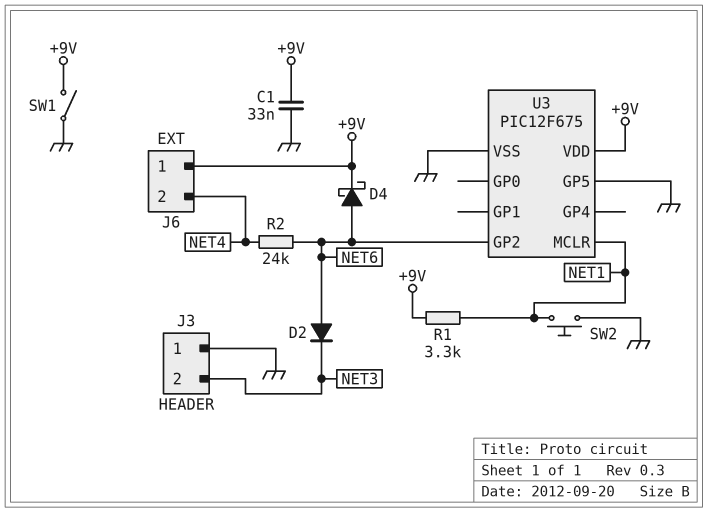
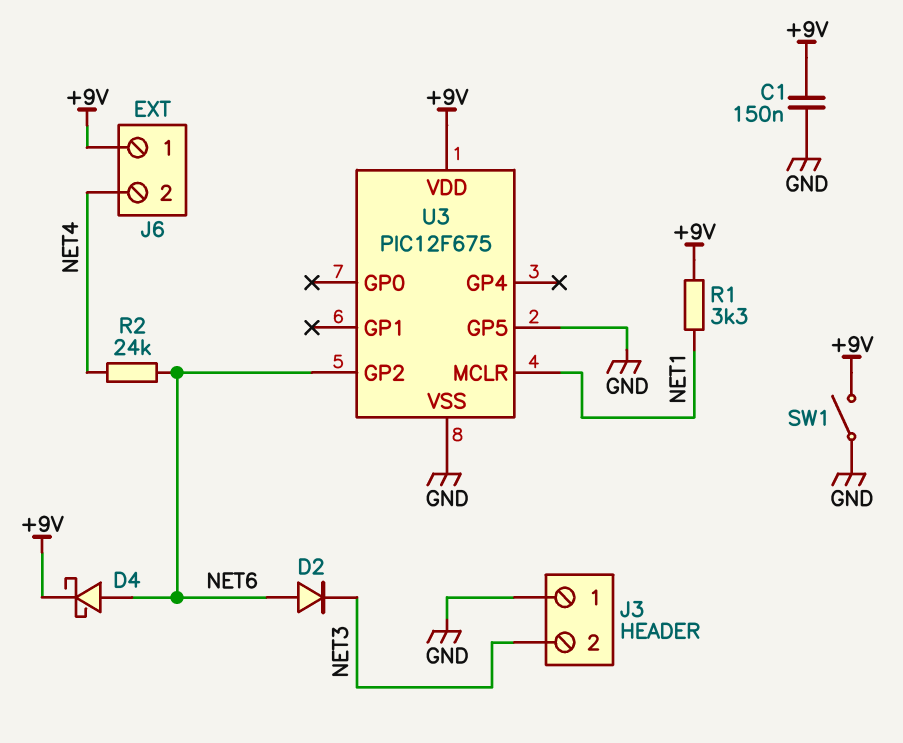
C1: 33nF (+9V, GND) -> 150nF (+9V, GND)
SW2: button (GND, NET1) -> none

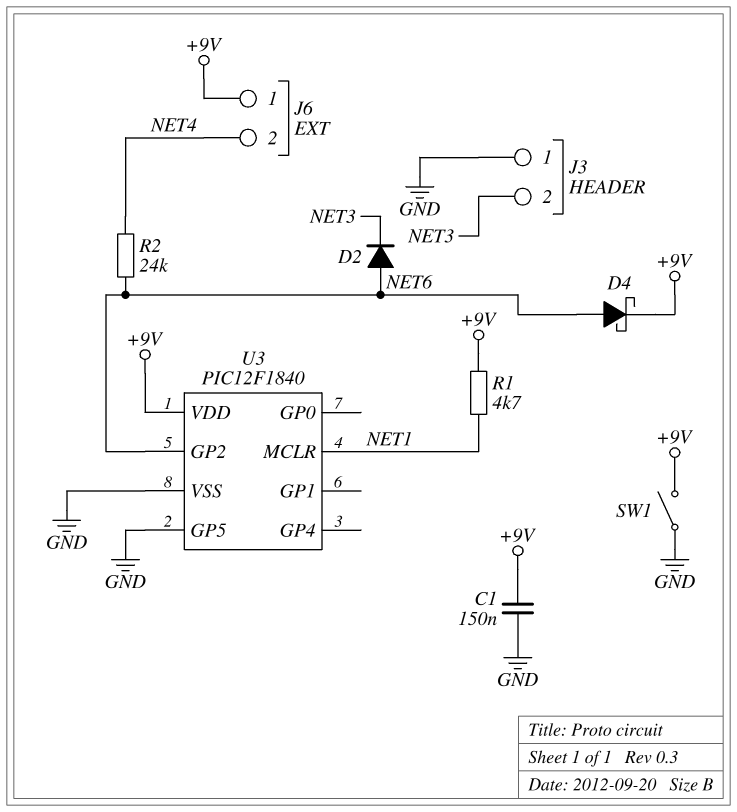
R1: 3.3k (+9V, NET1) -> 4.7k (+9V, NET1)
U3: PIC12F675 -> PIC12F1840

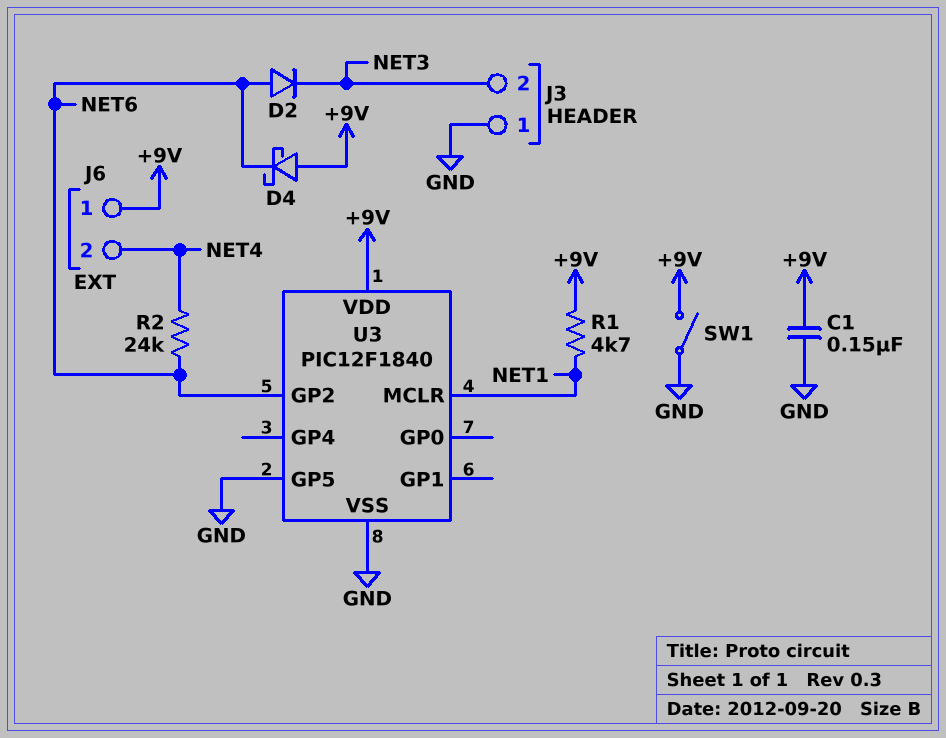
D4: schottky (A NET6, K +9V) -> schottky (A +9V, K NET6)

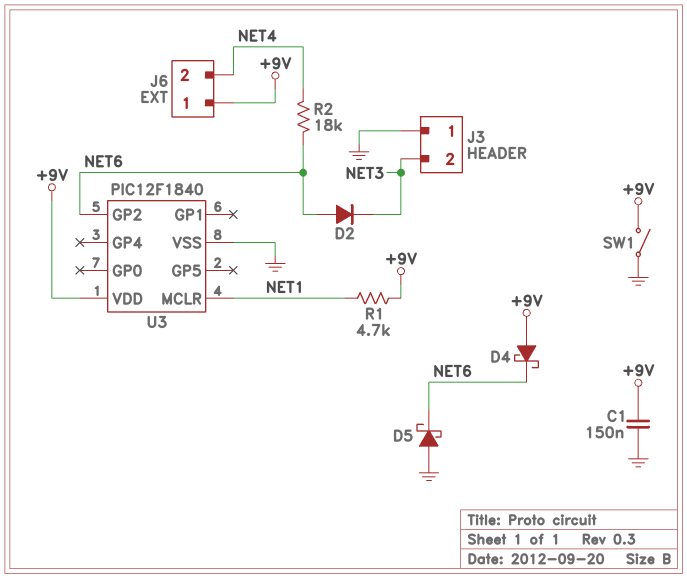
D5: none -> schottky (A GND, K NET6)
R2: 24k (NET4, NET6) -> 18k (NET4, NET6)
U3 pin GP5: GND -> none

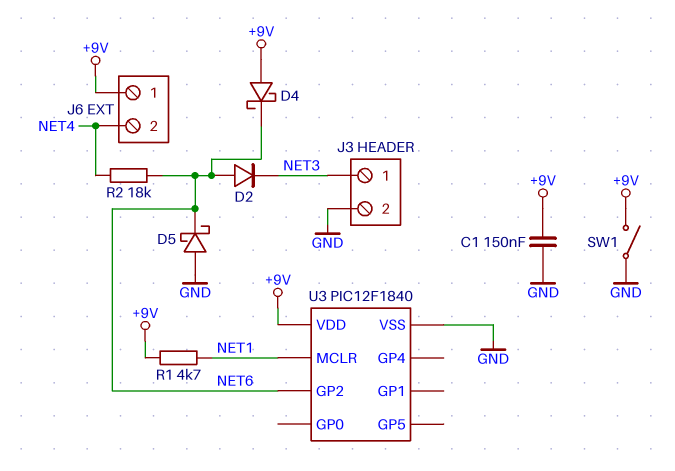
J3 pin 1: GND -> NET3
J3 pin 2: NET3 -> GND

